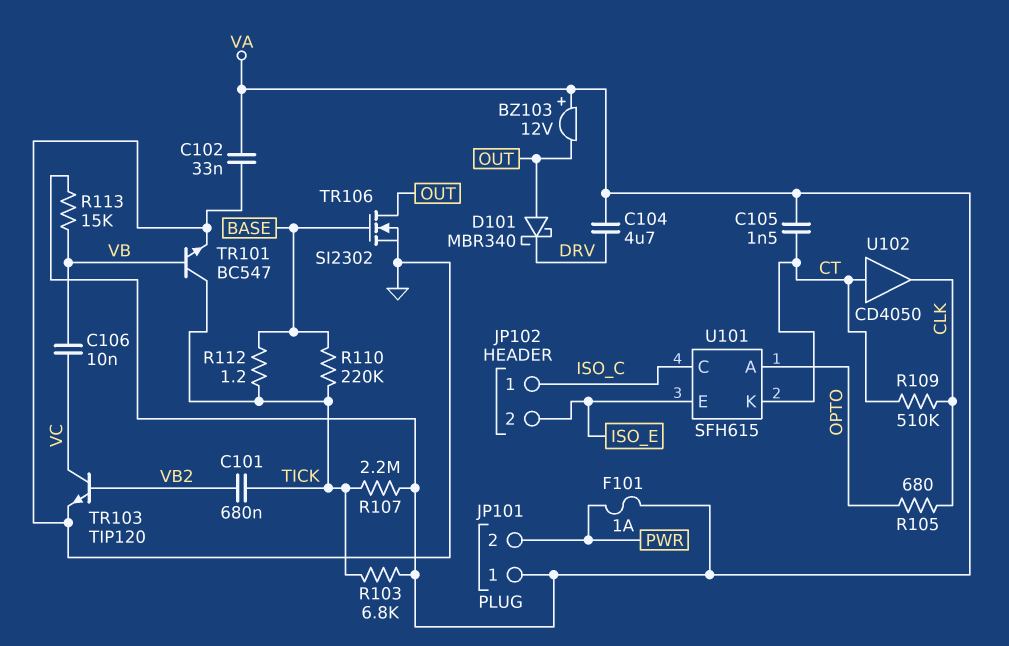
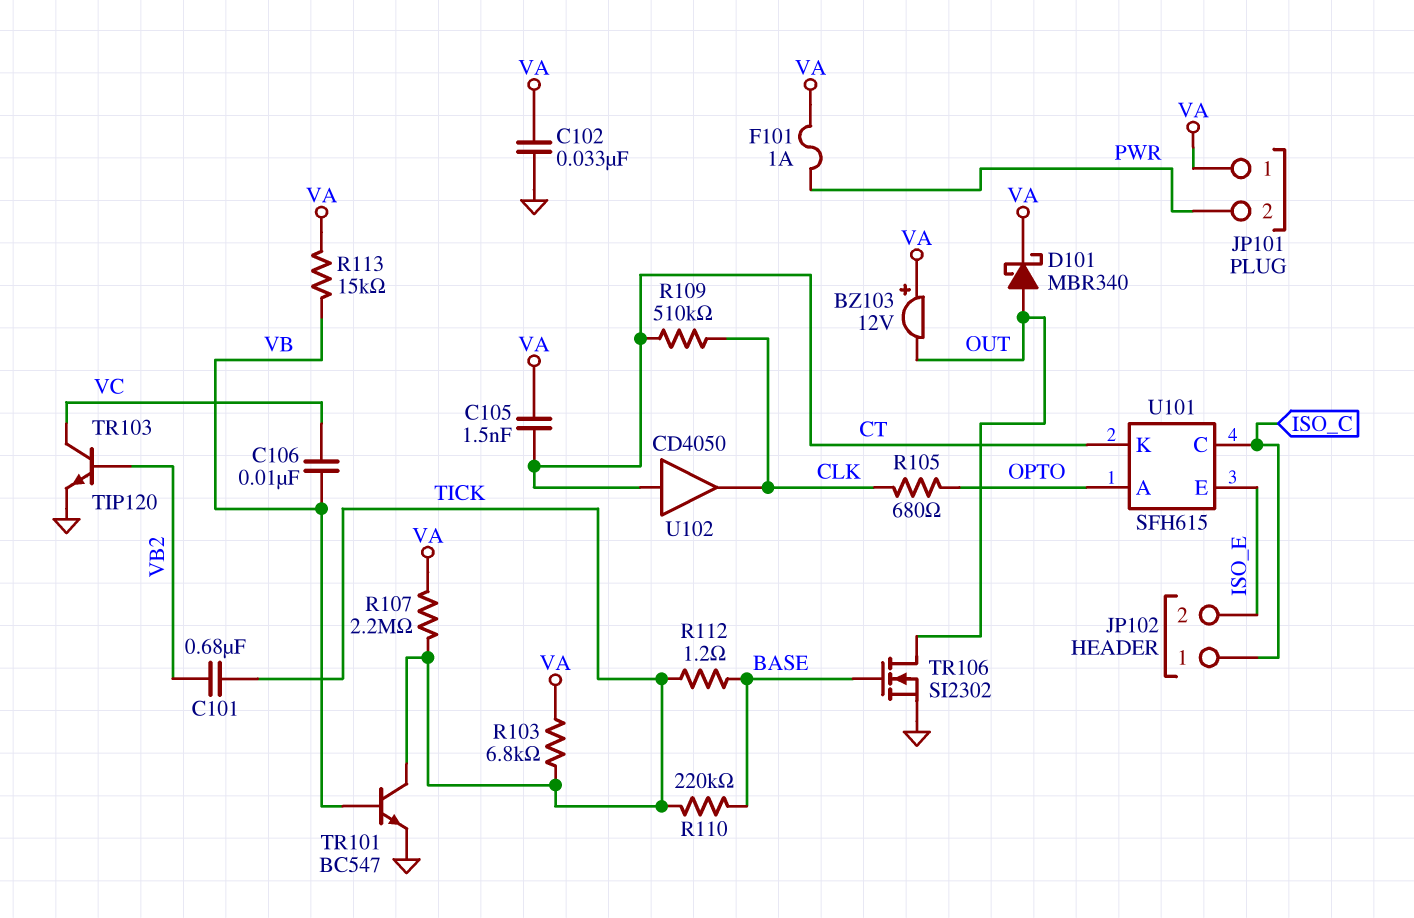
C104: 4.7uF (DRV, VA) -> none
D101: schottky MBR340 (A OUT, K DRV) -> schottky MBR340 (A OUT, K VA)

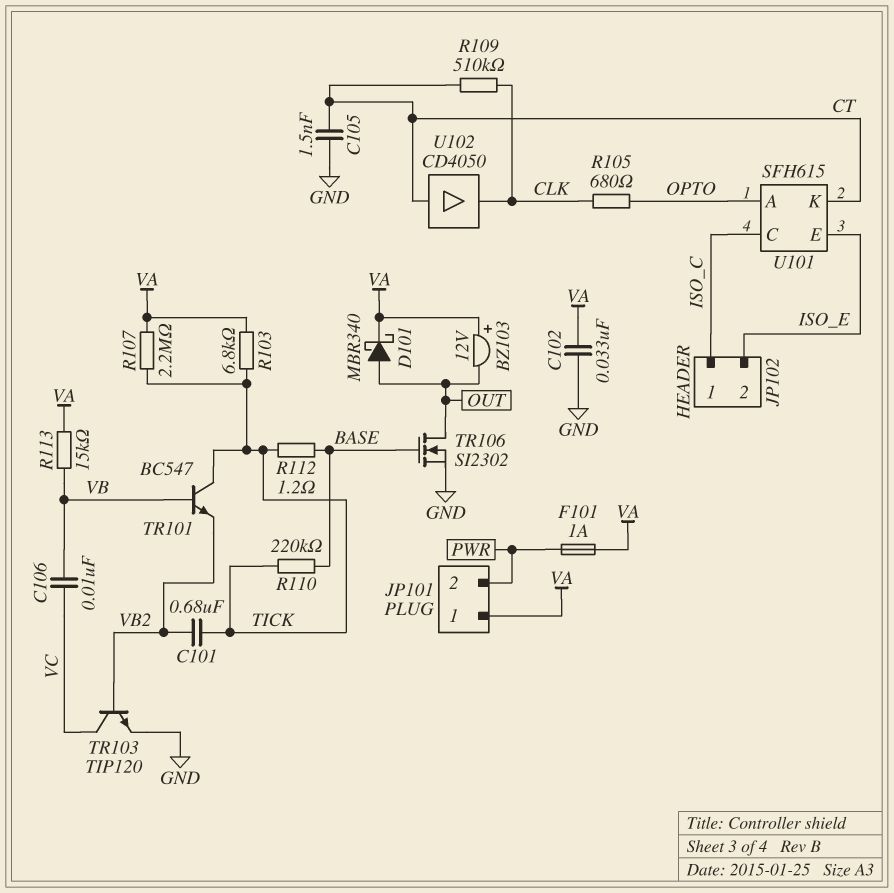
C105: 1.5nF (CT, VA) -> 1.5nF (CT, GND)
TR101: NPN BC547 (B VB, C TICK, E GND) -> NPN BC547 (B VB, C TICK, E VB2)

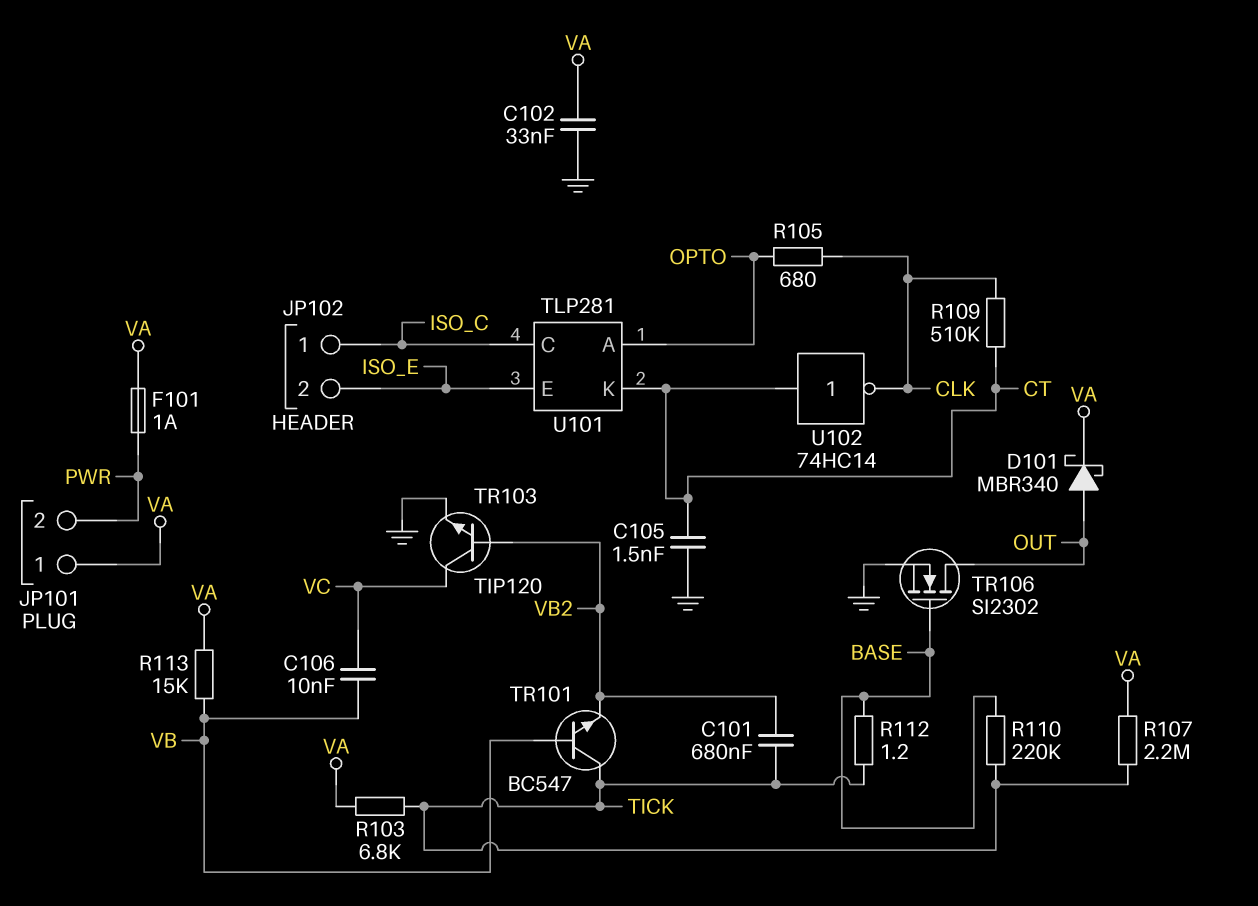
BZ103: buzzer 12V (plus VA, minus OUT) -> none
U101: SFH615 -> TLP281
U102: buffer CD4050 (in CT, out CLK) -> NOT 74HC14 (in CT, out CLK)

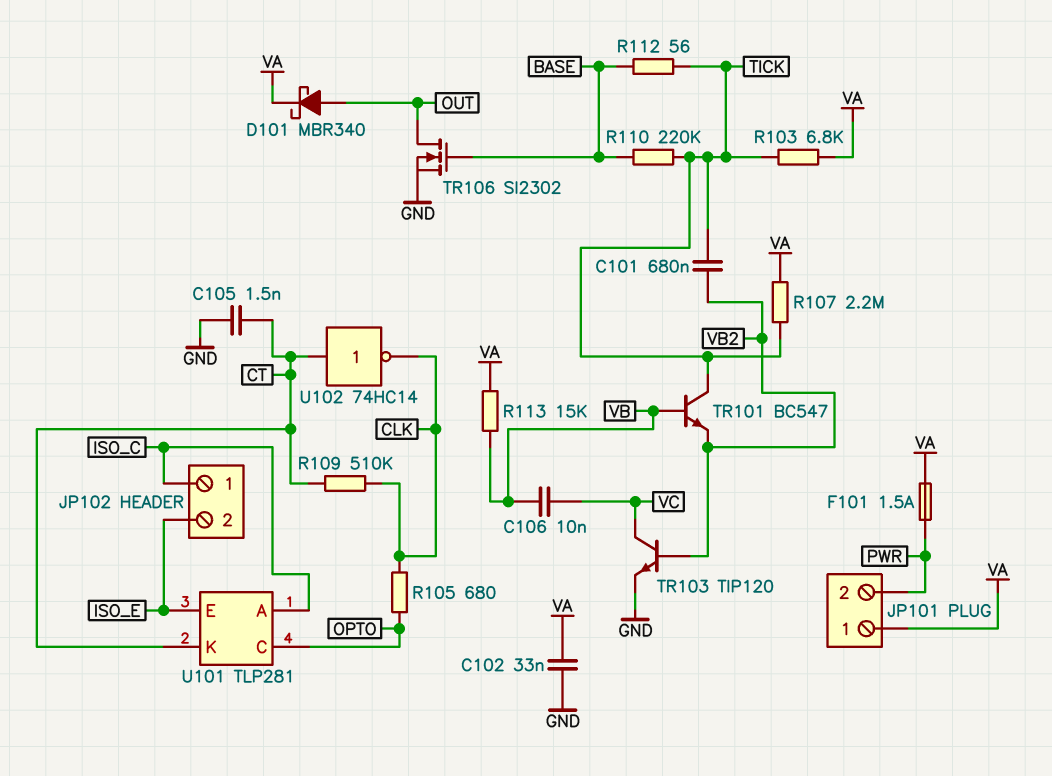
F101: 1A (PWR, VA) -> 1.5A (PWR, VA)
R112: 1.2 (BASE, TICK) -> 56 (BASE, TICK)
U101 pin A: OPTO -> ISO_C
U101 pin C: ISO_C -> OPTO

